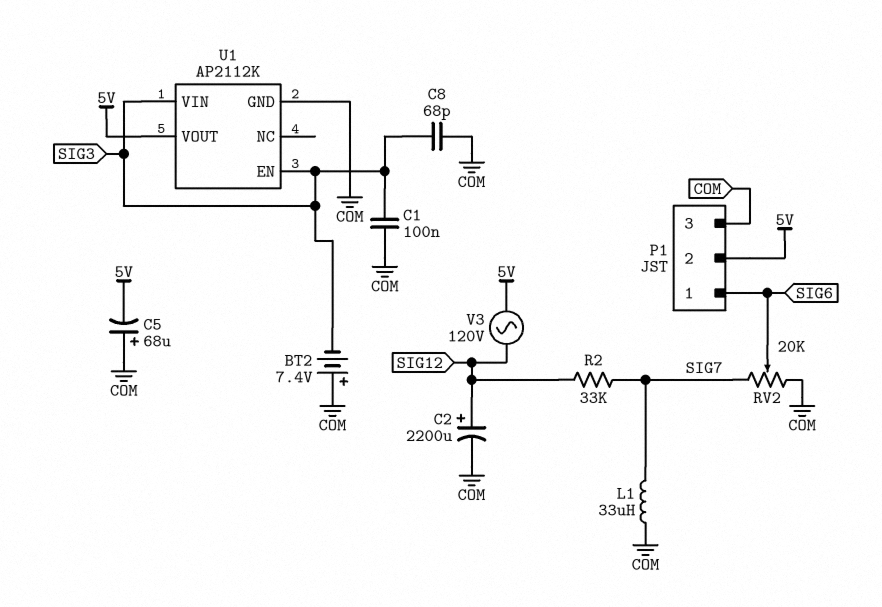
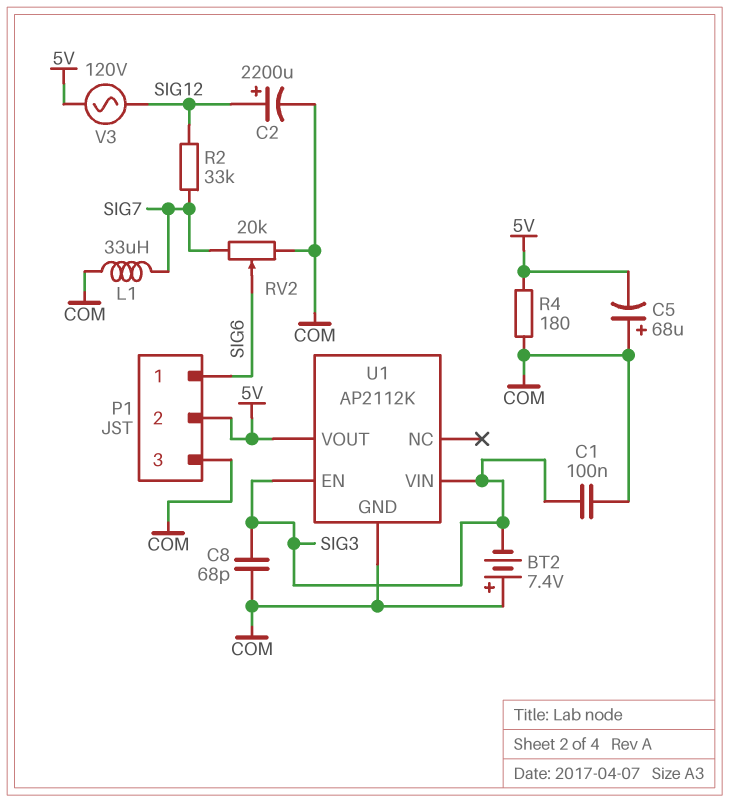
R4: none -> 180 (5V, COM)

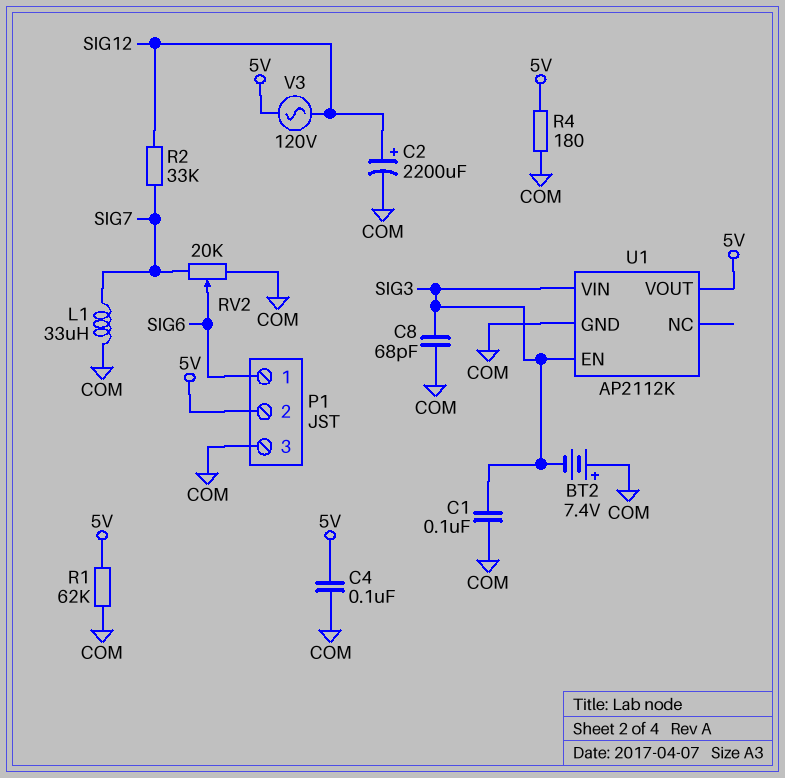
C4: none -> 100nF (5V, COM)
C5: 68uF (plus COM, minus 5V) -> none
R1: none -> 62k (5V, COM)

